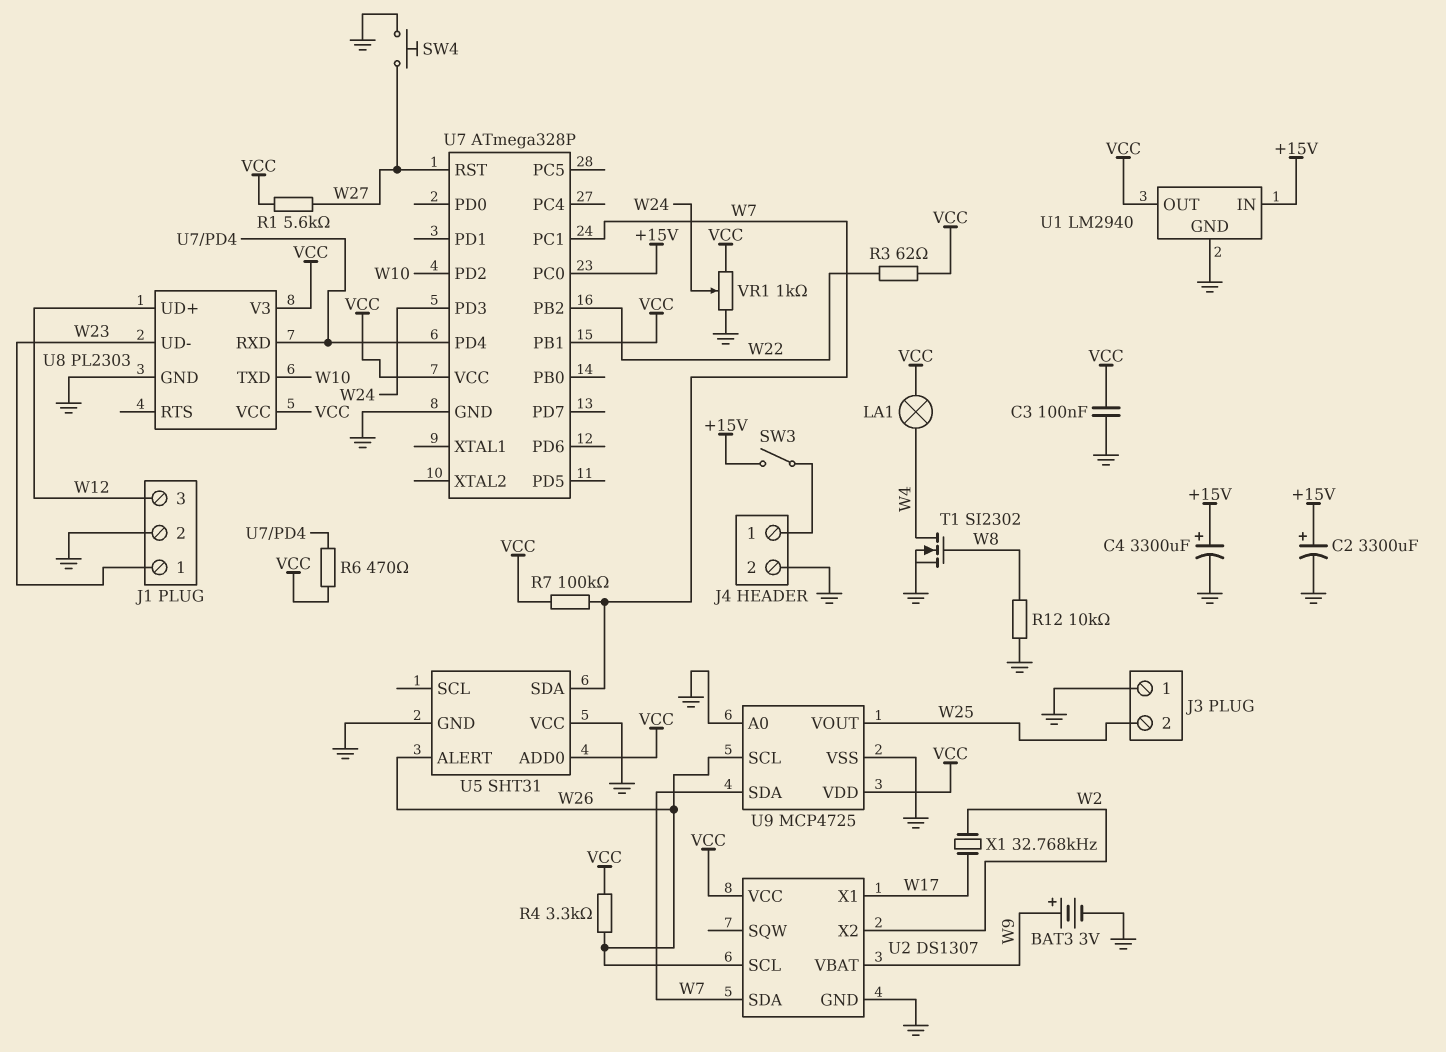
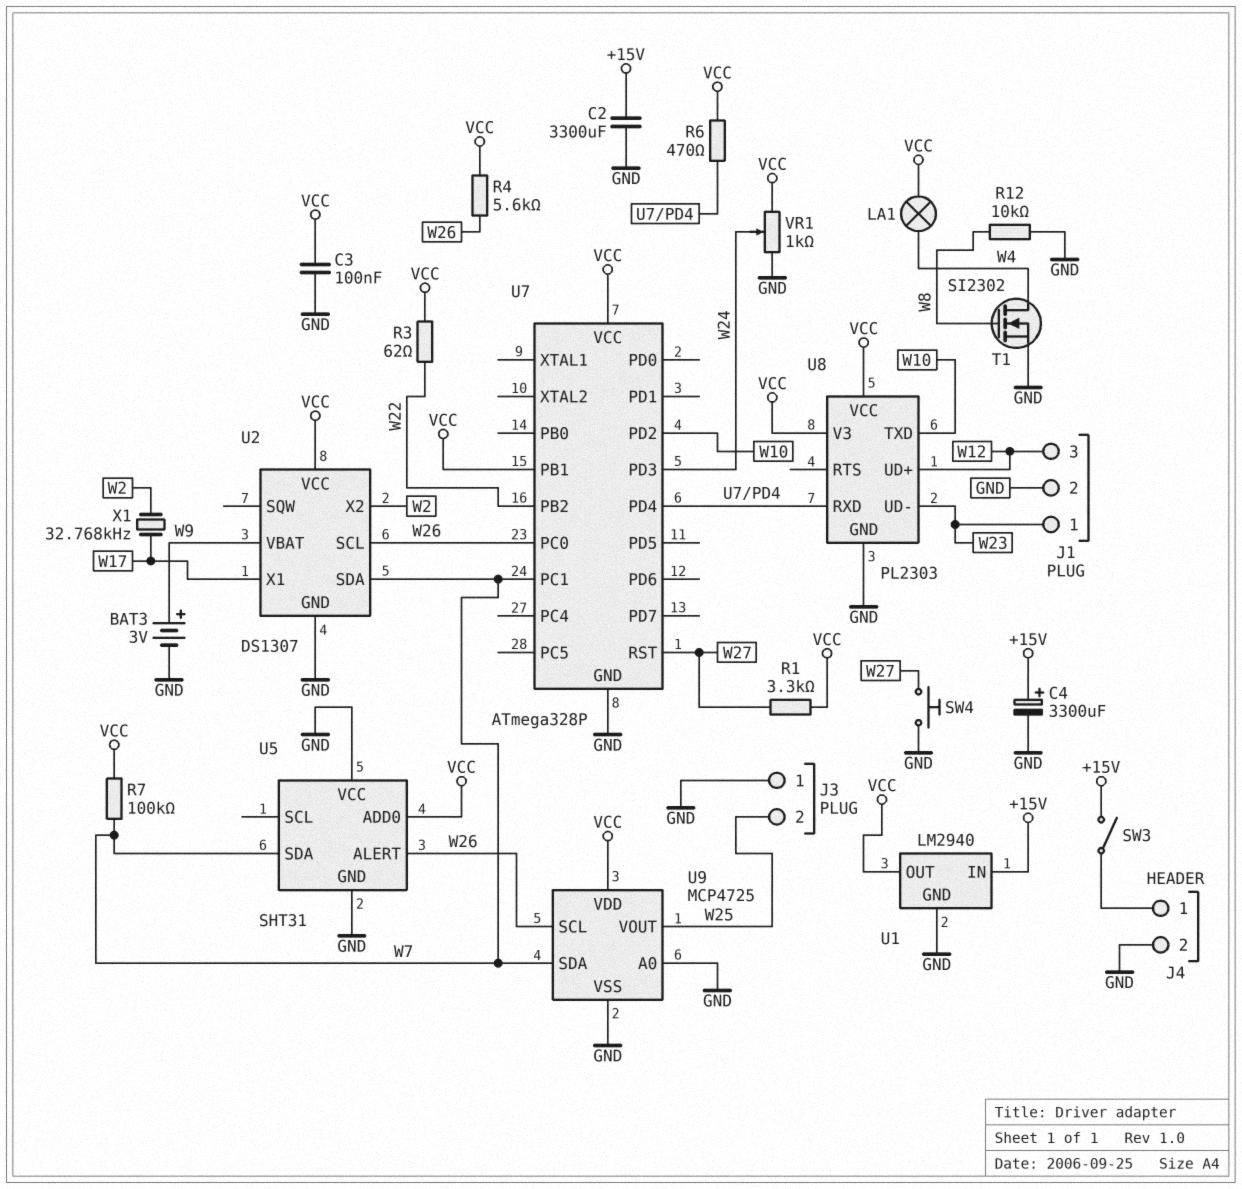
C2: 3300uF (plus +15V, minus GND) -> 3300uF (+15V, GND)
R1: 5.6k (VCC, W27) -> 3.3k (VCC, W27)
R4: 3.3k (VCC, W26) -> 5.6k (VCC, W26)
U7 pin PC0: +15V -> W26

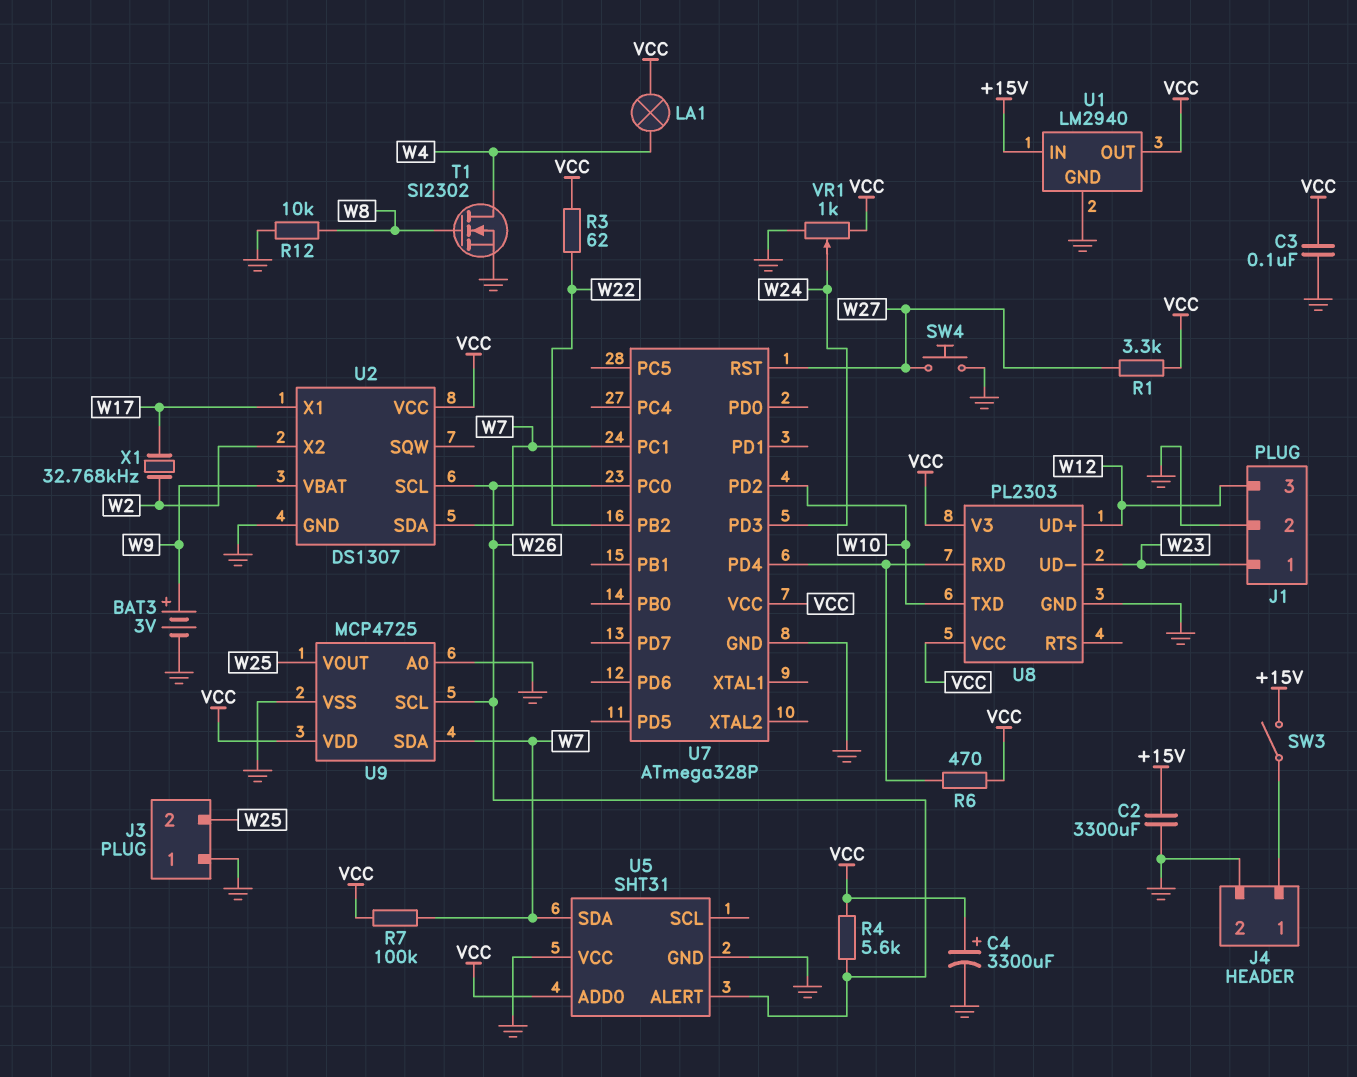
C4: 3300uF (plus +15V, minus GND) -> 3300uF (plus VCC, minus GND)
U7 pin PB1: VCC -> none

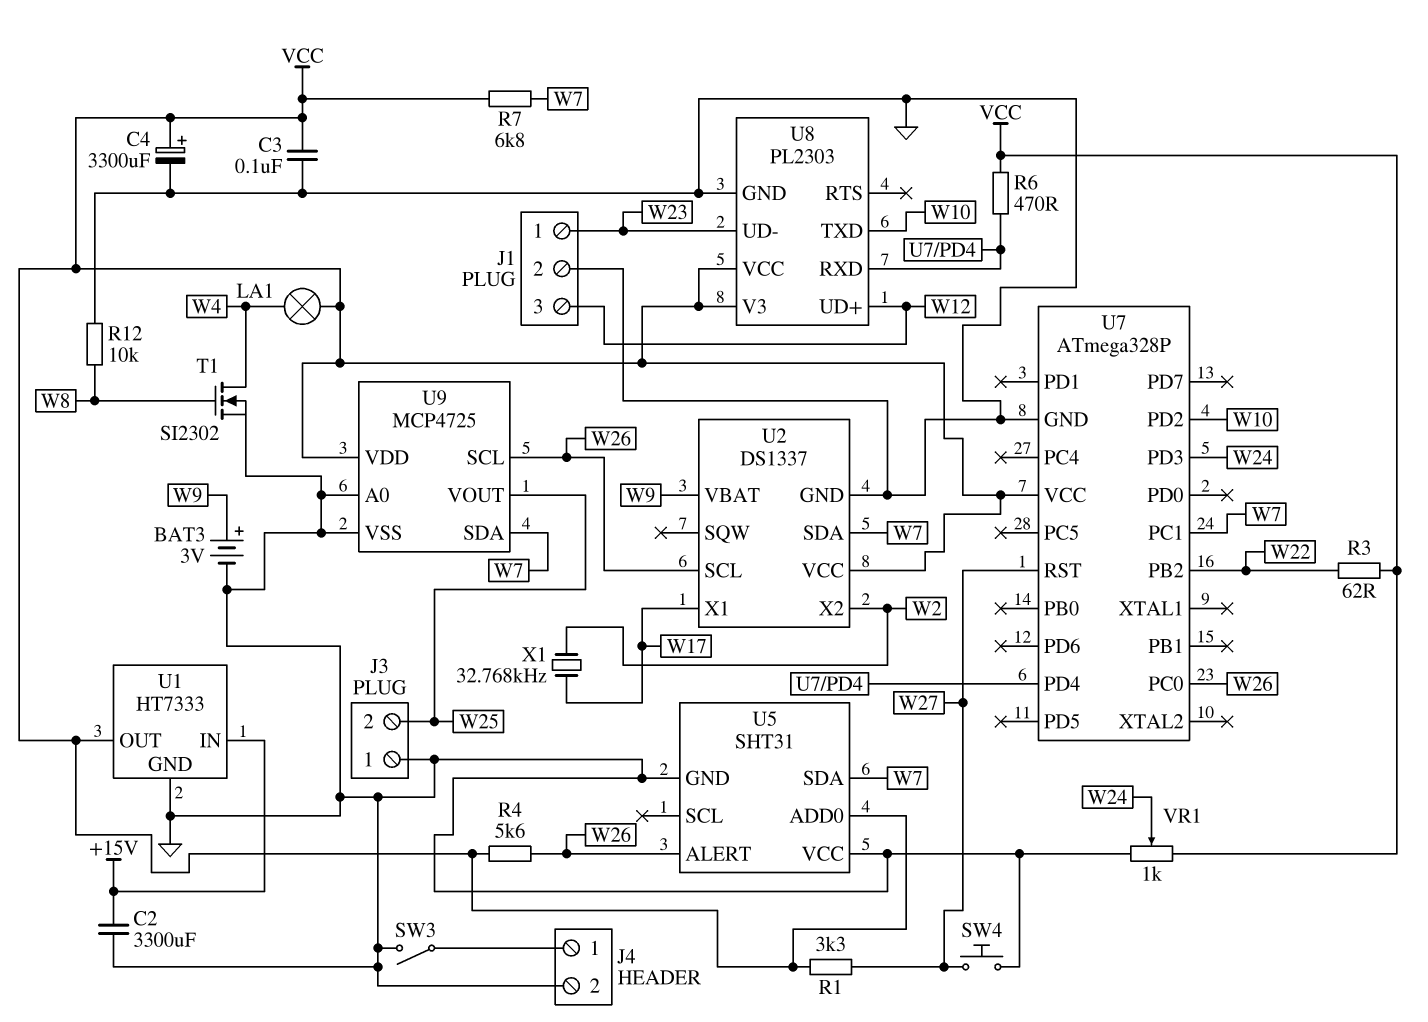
R7: 100k (VCC, W7) -> 6.8k (VCC, W7)
SW3: switch (+15V, J4/1) -> switch (GND, J4/1)
U1: LM2940 -> HT7333
U2: DS1307 -> DS1337

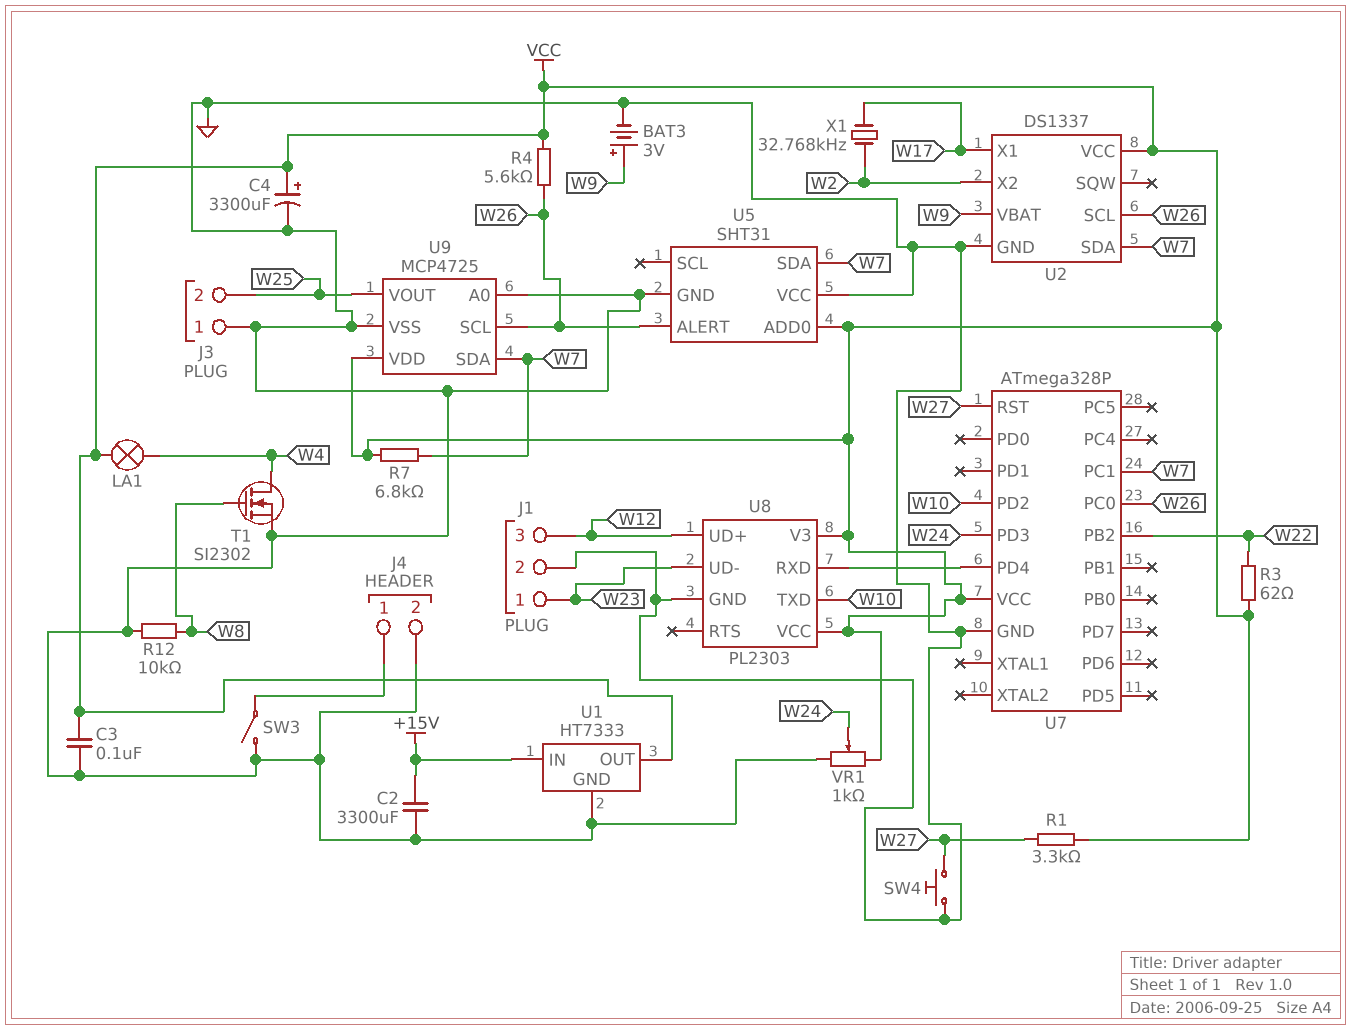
R6: 470 (U7/PD4, VCC) -> none

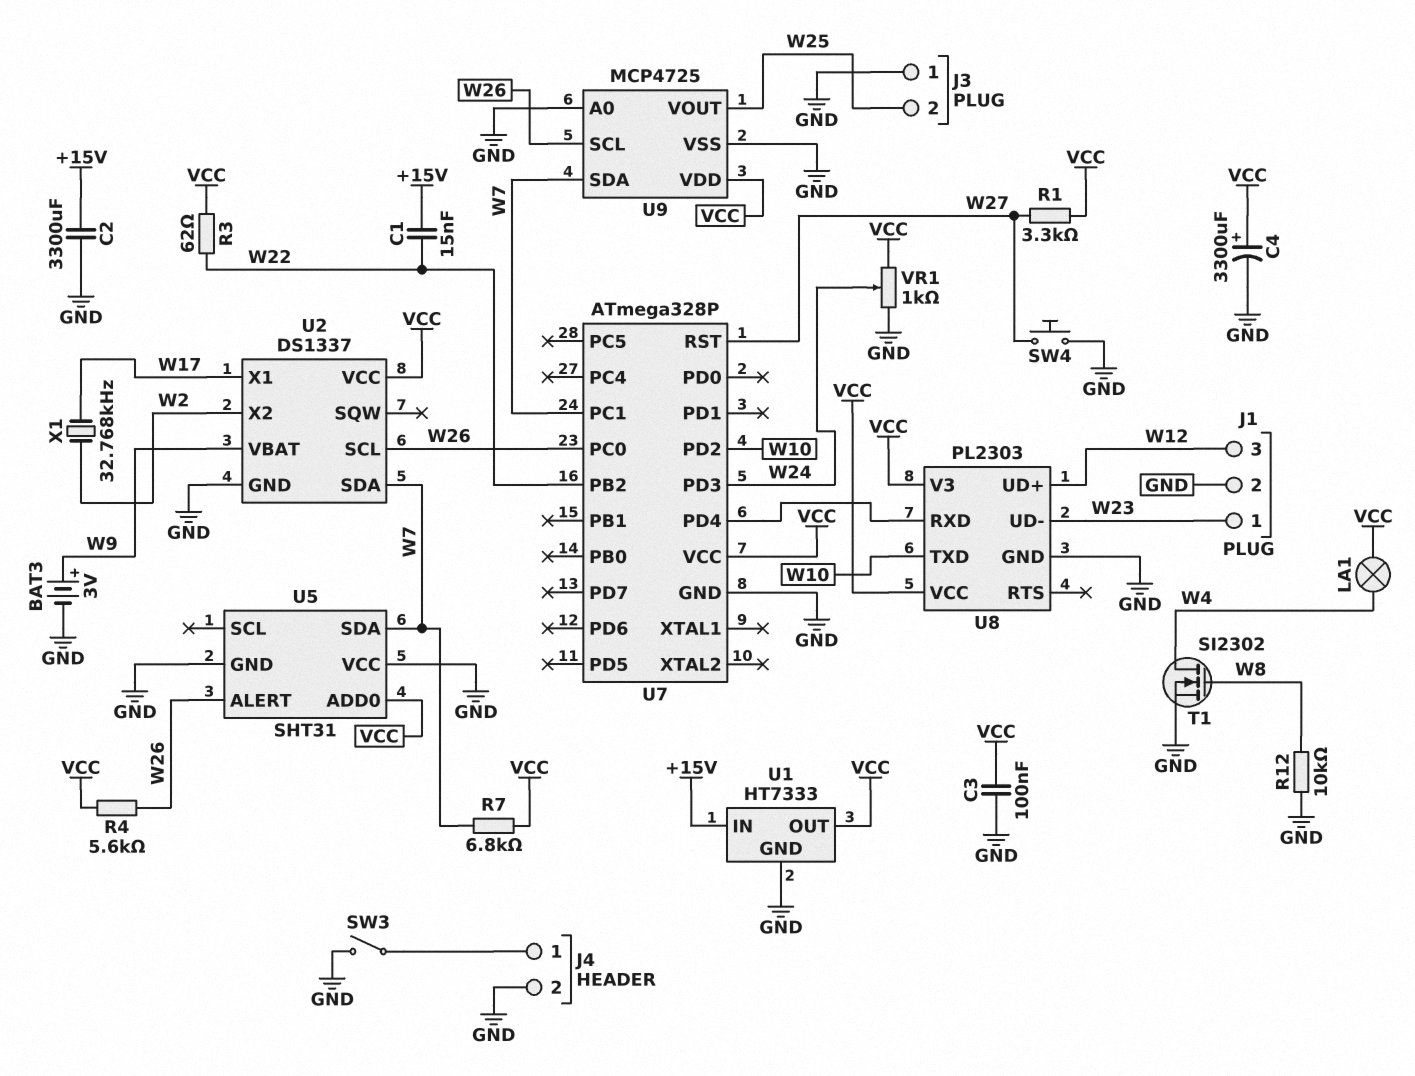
C1: none -> 15nF (+15V, W22)

